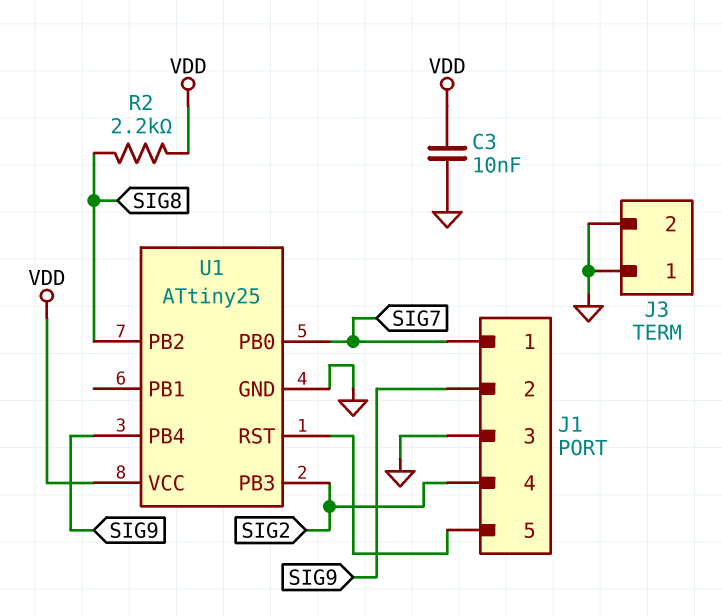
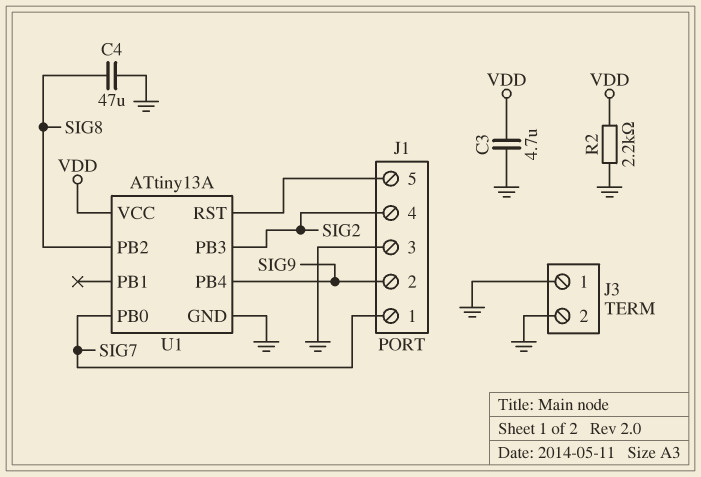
C3: 10nF (GND, VDD) -> 4.7uF (GND, VDD)
C4: none -> 47uF (GND, SIG8)
R2: 2.2k (SIG8, VDD) -> 2.2k (GND, VDD)
U1: ATtiny25 -> ATtiny13A

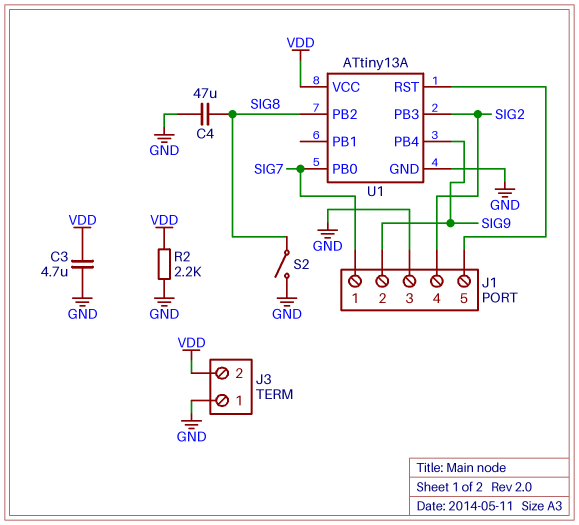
J3 pin 2: GND -> VDD
S2: none -> switch (GND, SIG8)

